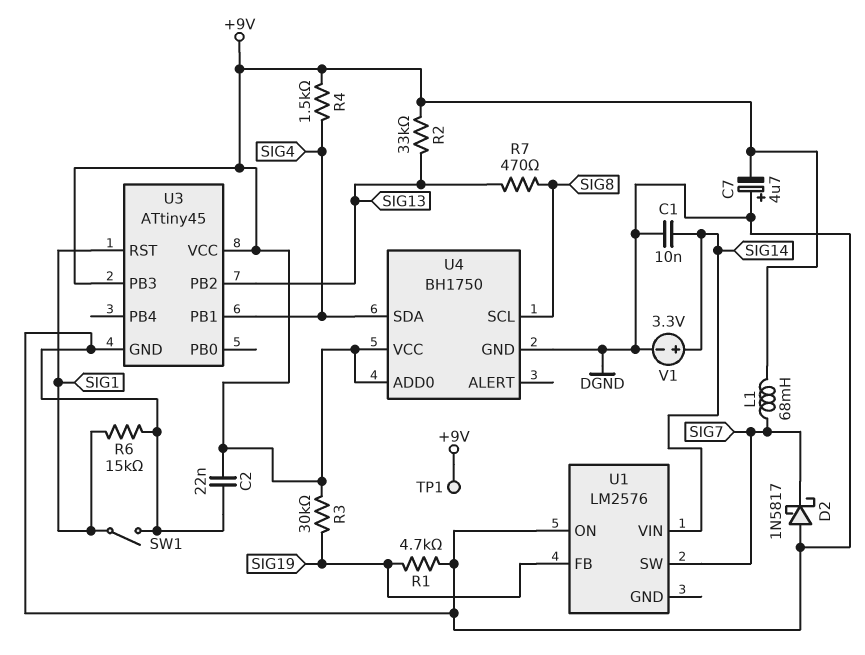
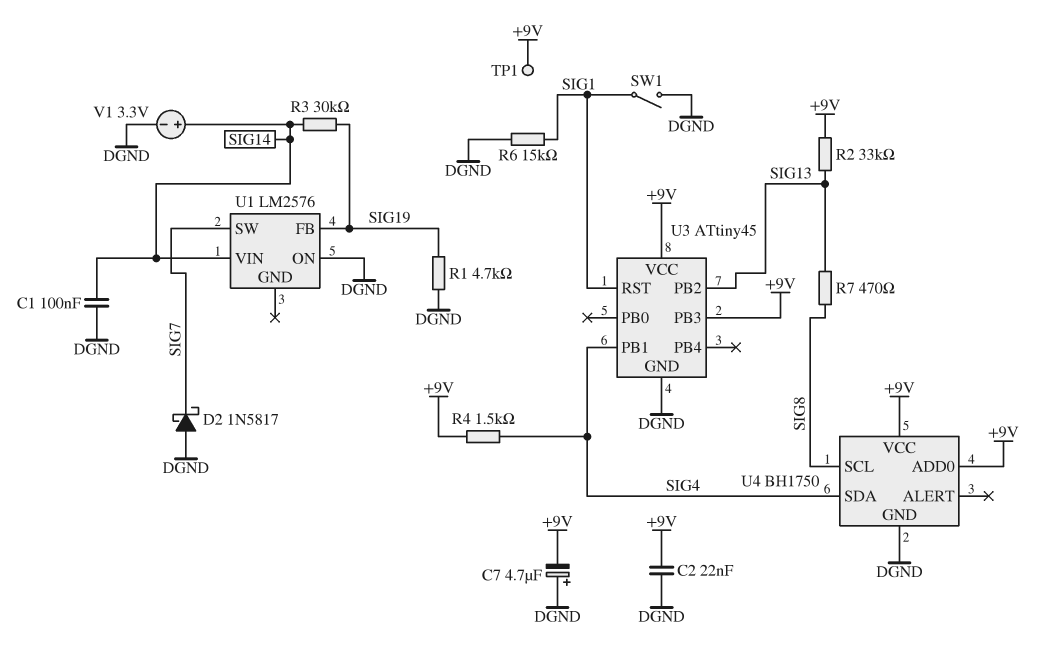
C1: 10nF (DGND, SIG14) -> 100nF (DGND, SIG14)
L1: 68mH (+9V, SIG7) -> none
R3: 30k (+9V, SIG19) -> 30k (SIG14, SIG19)

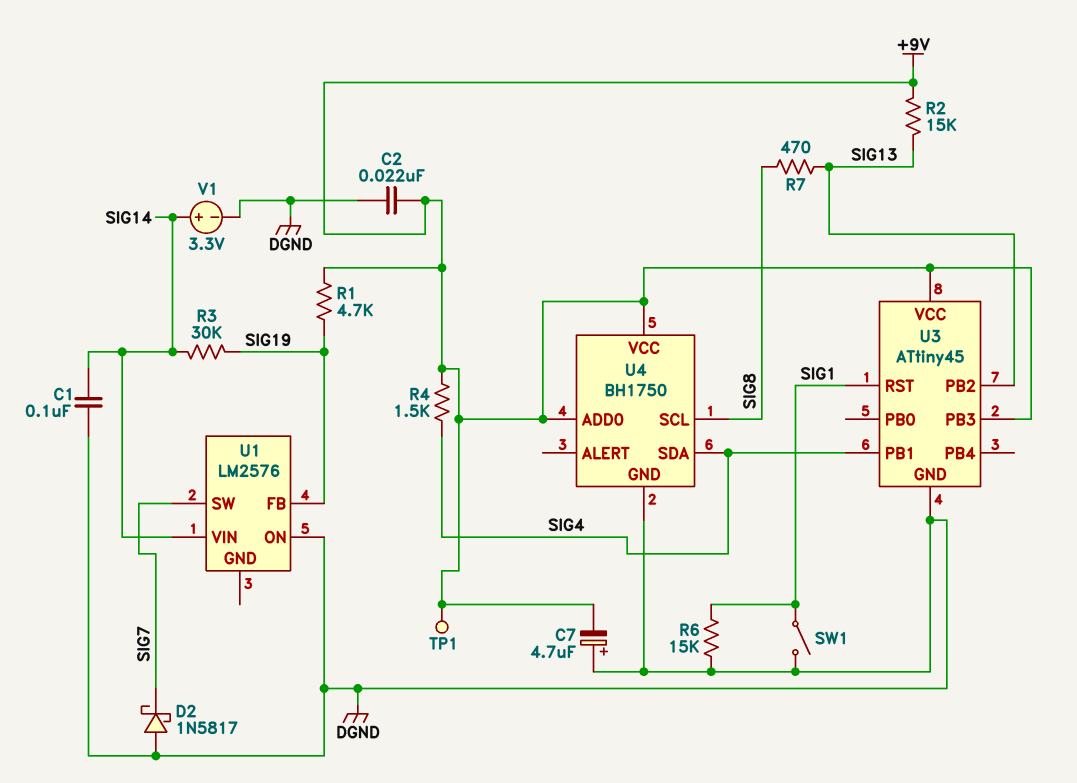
R1: 4.7k (DGND, SIG19) -> 4.7k (+9V, SIG19)
R2: 33k (+9V, SIG13) -> 15k (+9V, SIG13)

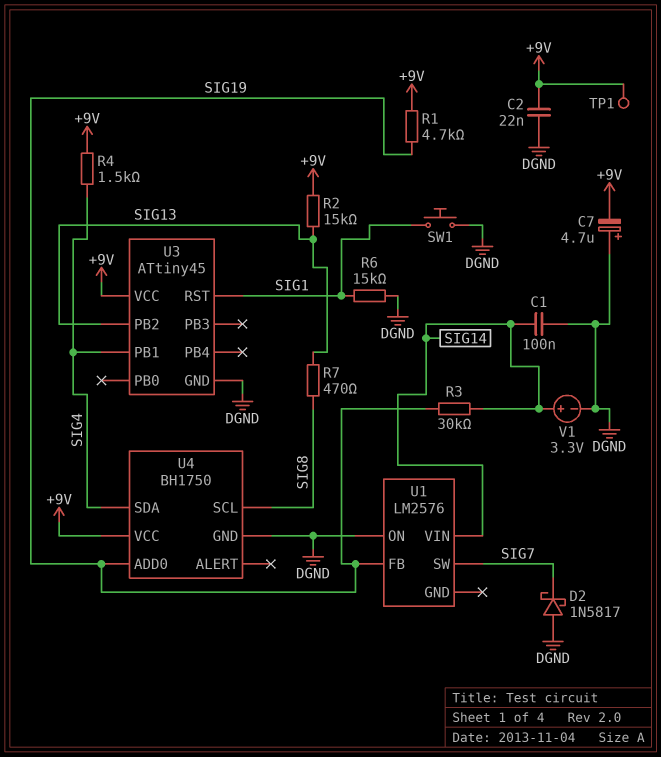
SW1: switch (DGND, SIG1) -> button (DGND, SIG1)
U3 pin PB3: +9V -> none
U4 pin ADD0: +9V -> SIG19

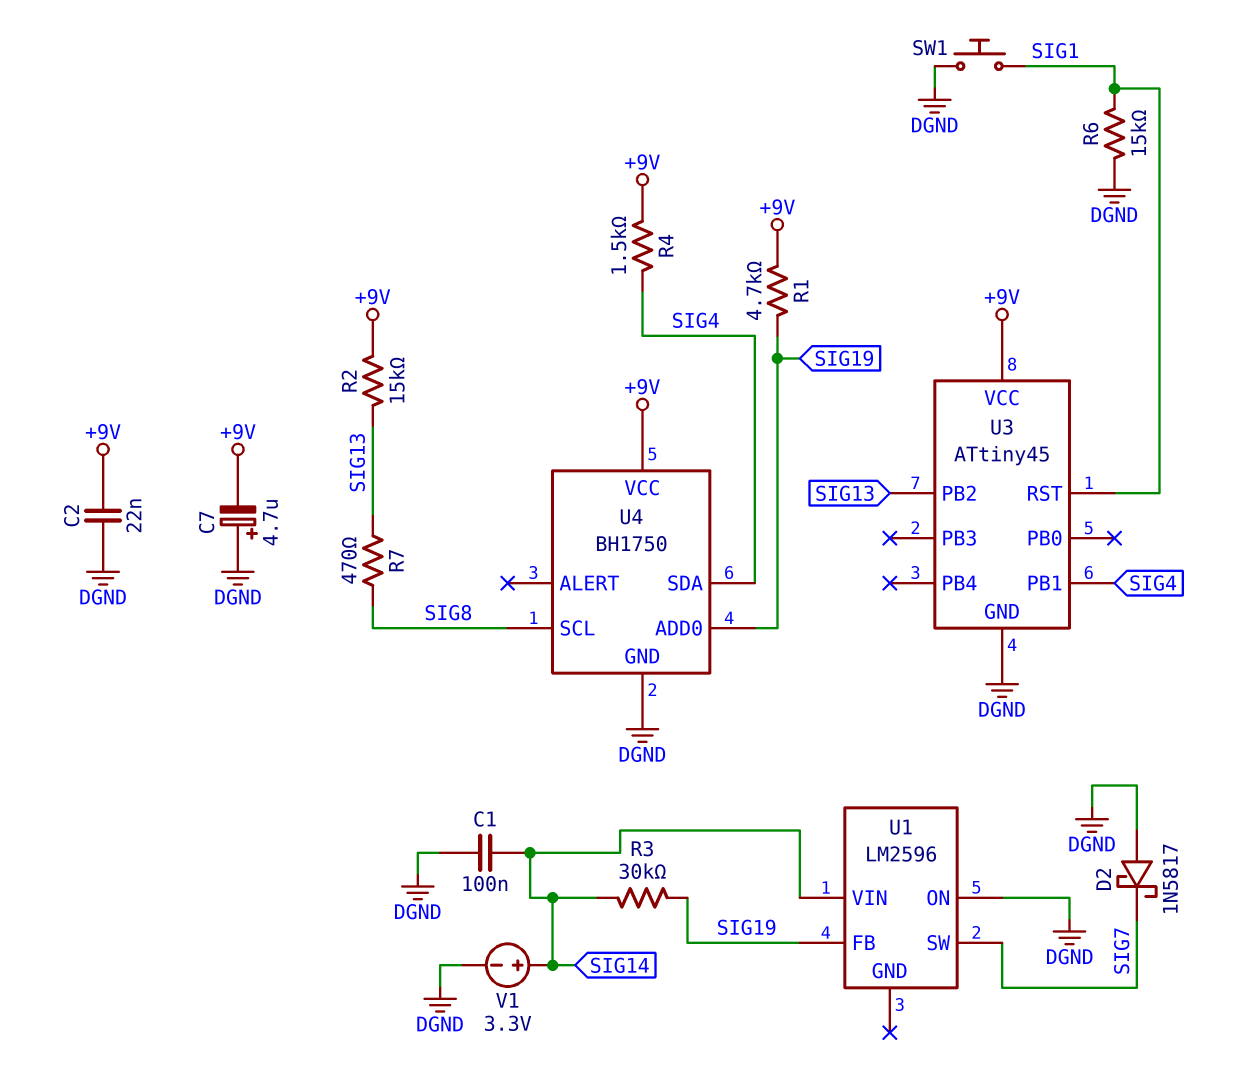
TP1: test point (+9V) -> none
U1: LM2576 -> LM2596

